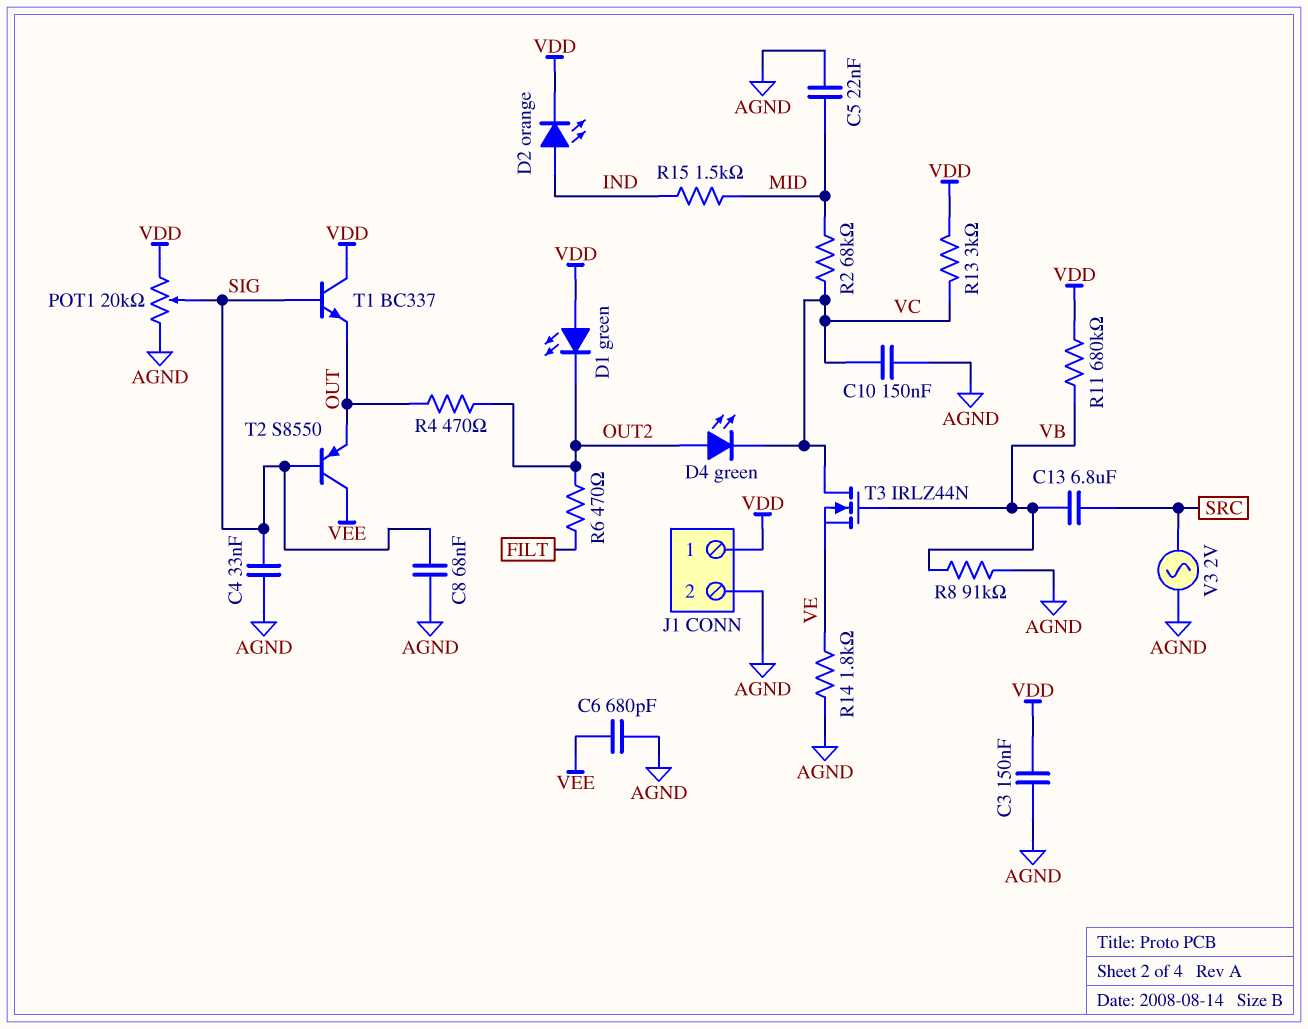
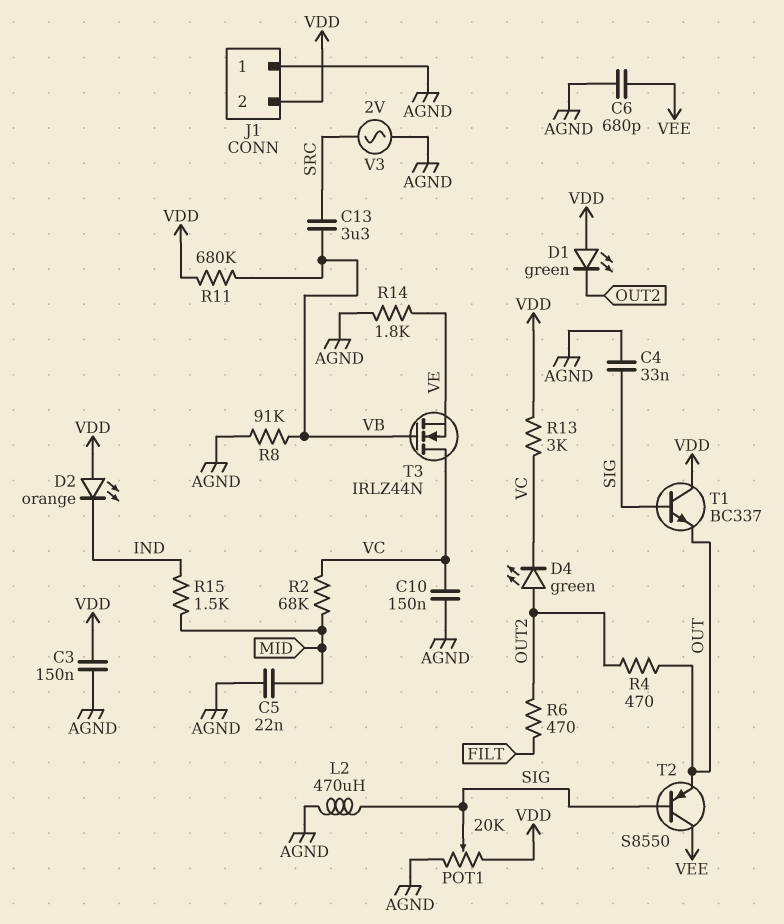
C8: 68nF (AGND, SIG) -> none
C13: 6.8uF (SRC, VB) -> 3.3uF (SRC, VB)
D2: LED orange (A IND, K VDD) -> LED orange (A VDD, K IND)
J1 pin 1: VDD -> AGND
J1 pin 2: AGND -> VDD
L2: none -> 470uH (AGND, SIG)

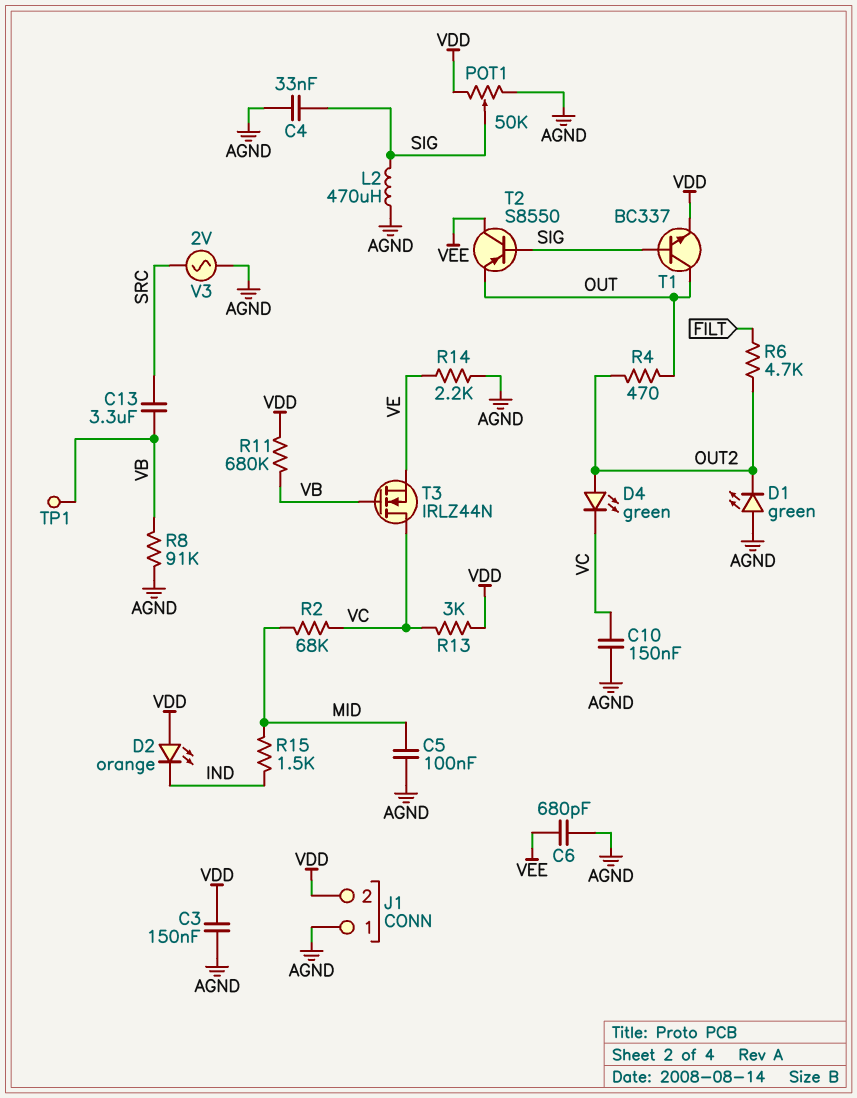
C5: 22nF (AGND, MID) -> 100nF (AGND, MID)
D1: LED green (A VDD, K OUT2) -> LED green (A AGND, K OUT2)
POT1: 20k (AGND, VDD, wiper SIG) -> 50k (AGND, VDD, wiper SIG)
R6: 470 (FILT, OUT2) -> 4.7k (FILT, OUT2)
R14: 1.8k (AGND, VE) -> 2.2k (AGND, VE)
T1: NPN BC337 (B SIG, C VDD, E OUT) -> NPN BC337 (B SIG, C OUT, E VDD)
TP1: none -> test point (VB)

